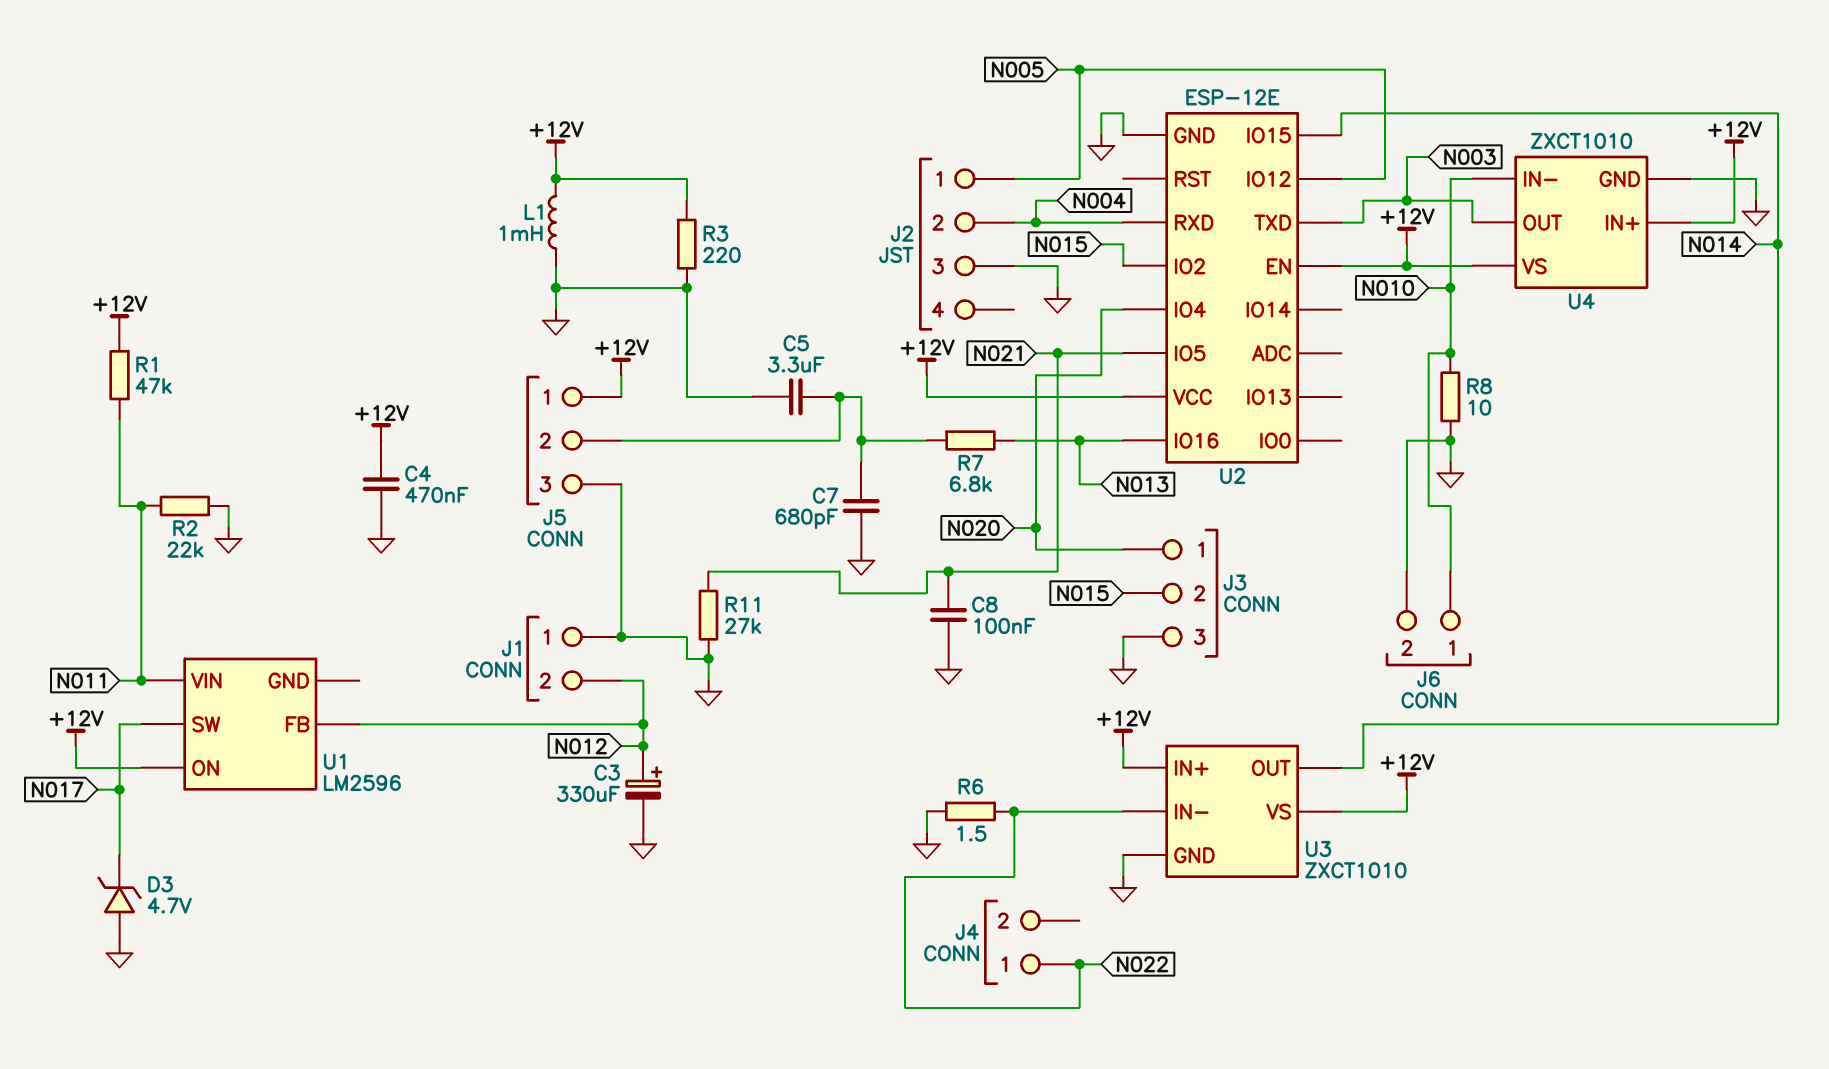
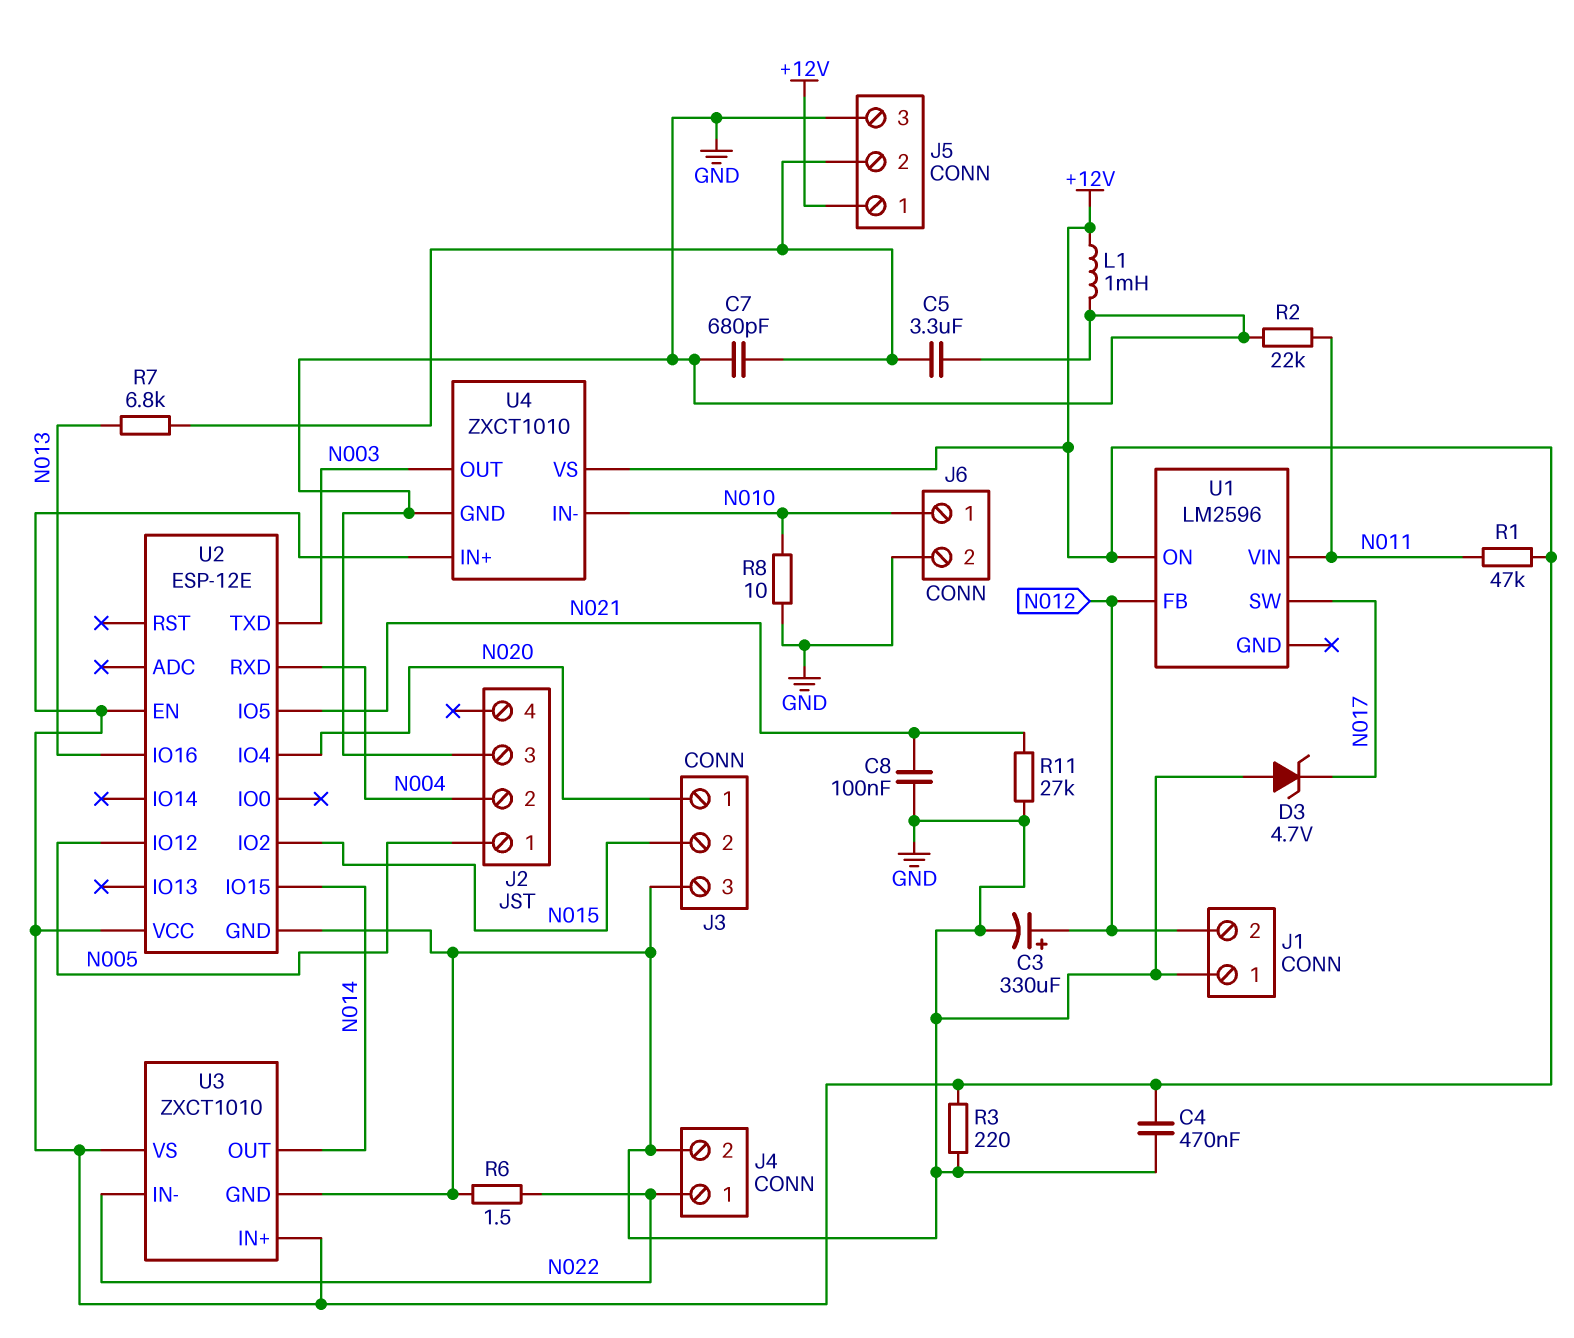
J4 pin 2: none -> GND

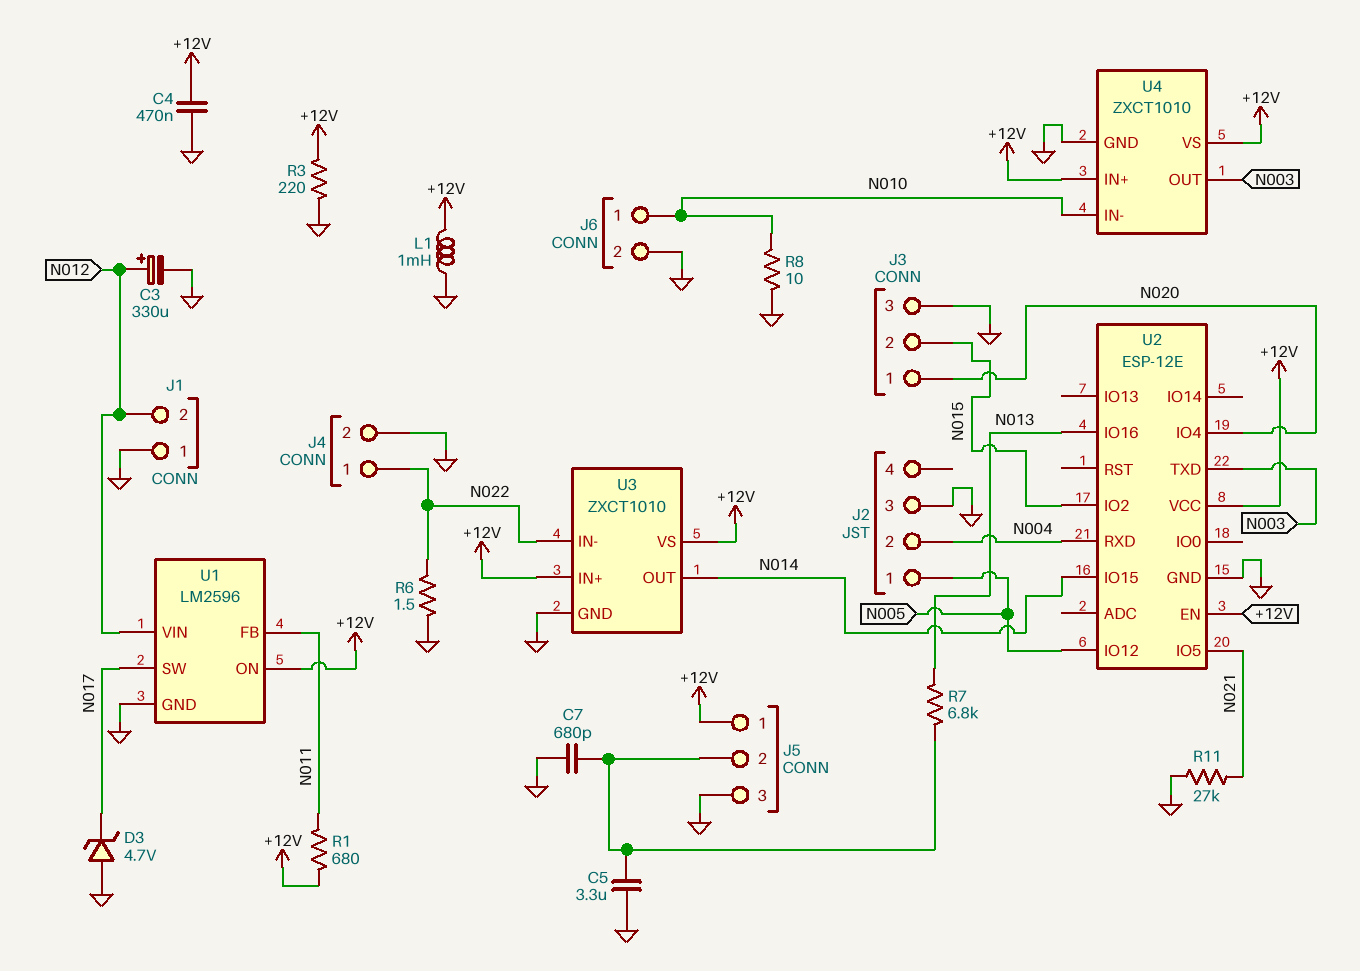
C8: 100nF (GND, N021) -> none
R1: 47k (+12V, N011) -> 680 (+12V, N011)
R2: 22k (GND, N011) -> none
U1 pin FB: N012 -> N011
U1 pin GND: none -> GND
U1 pin VIN: N011 -> N012

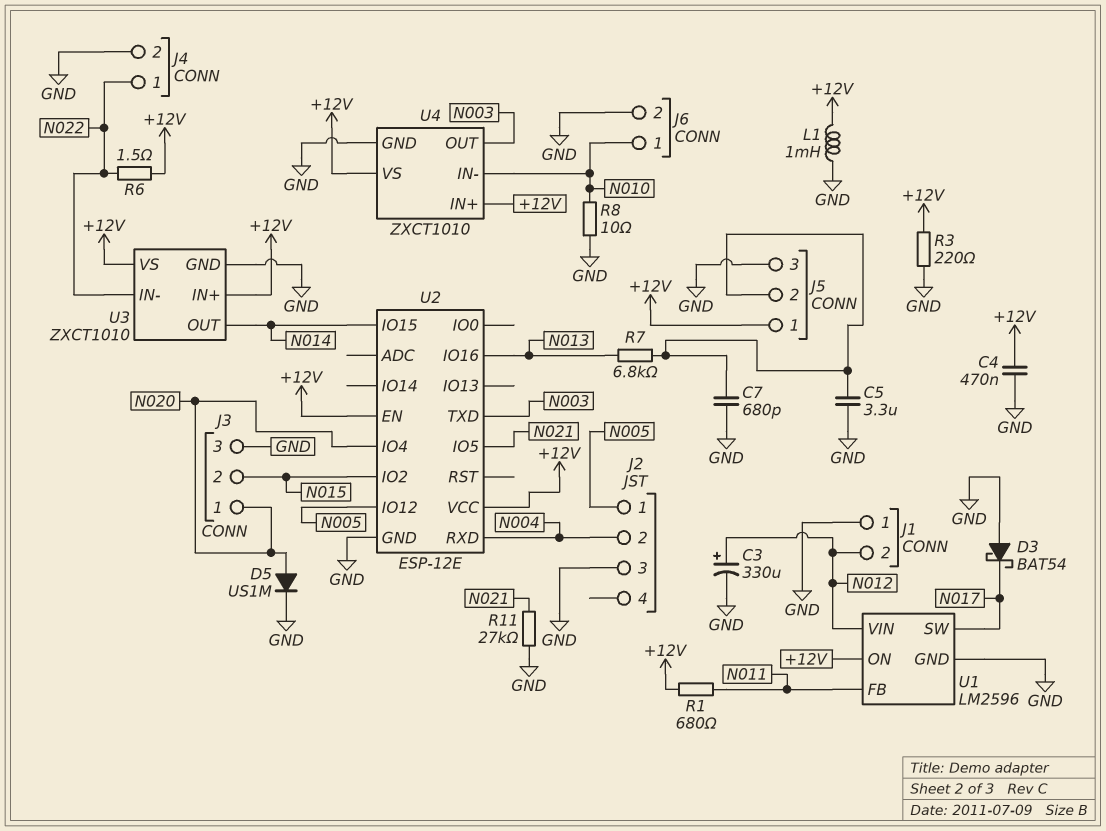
D3: zener 4.7V (A GND, K N017) -> schottky BAT54 (A GND, K N017)
D5: none -> diode US1M (A N020, K GND)
R6: 1.5 (GND, N022) -> 1.5 (+12V, N022)

